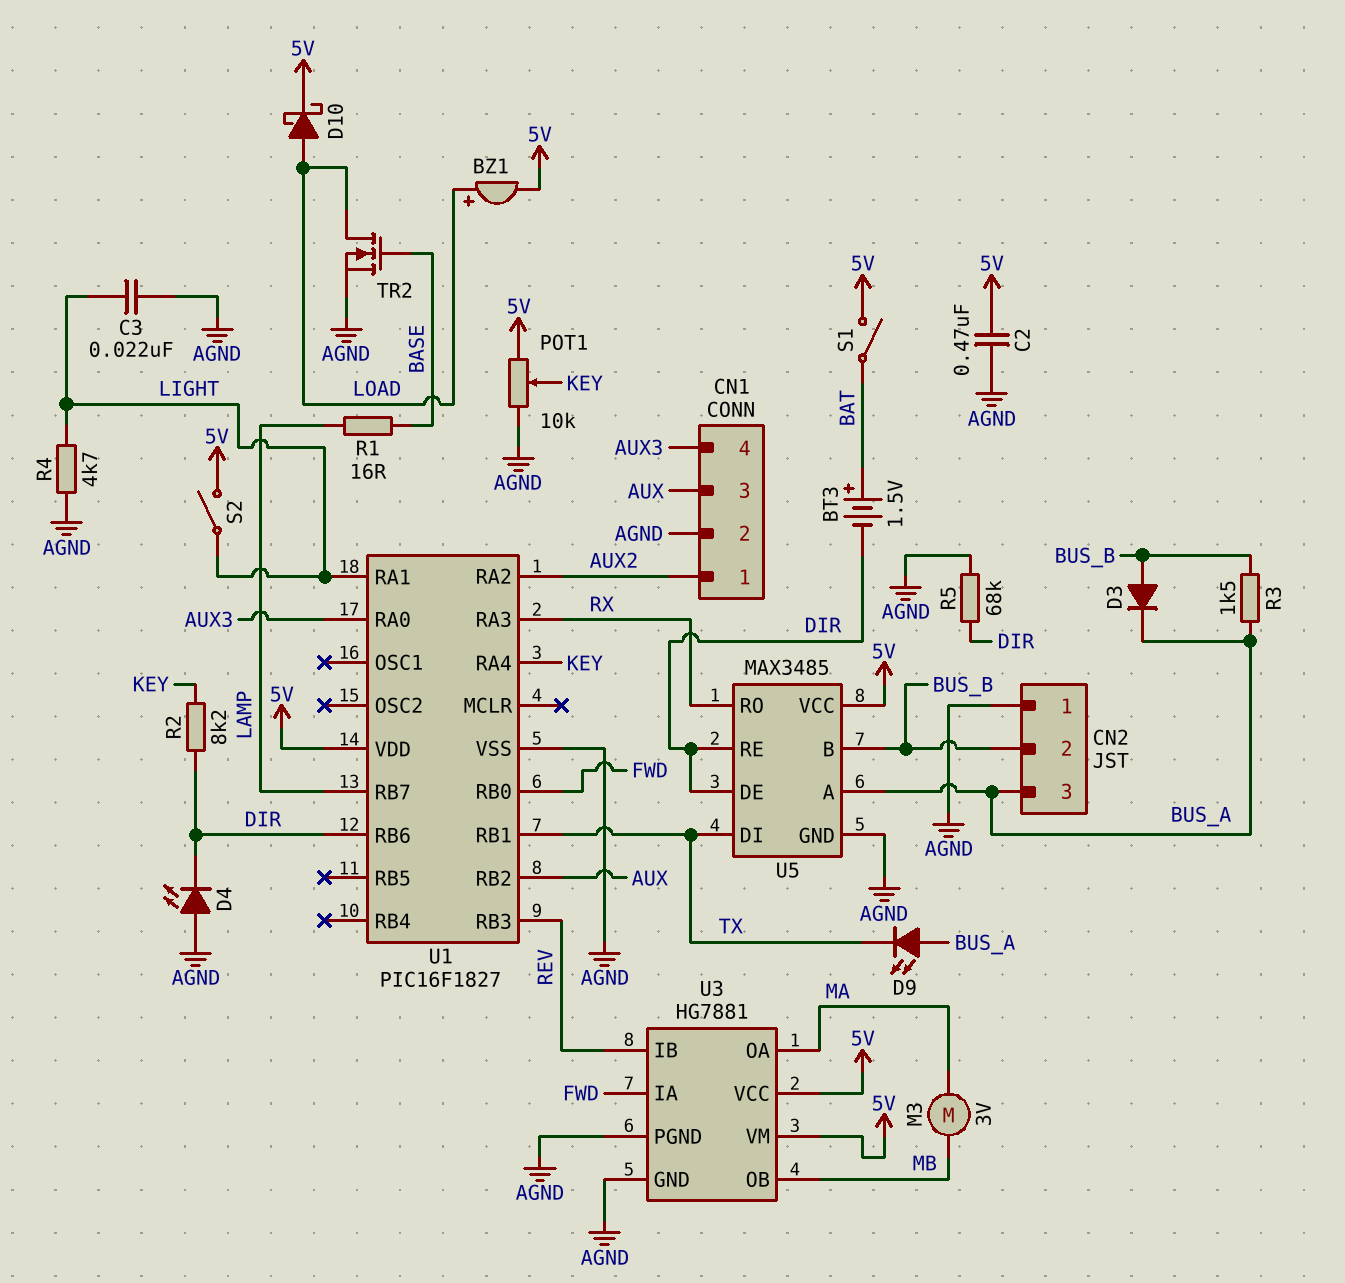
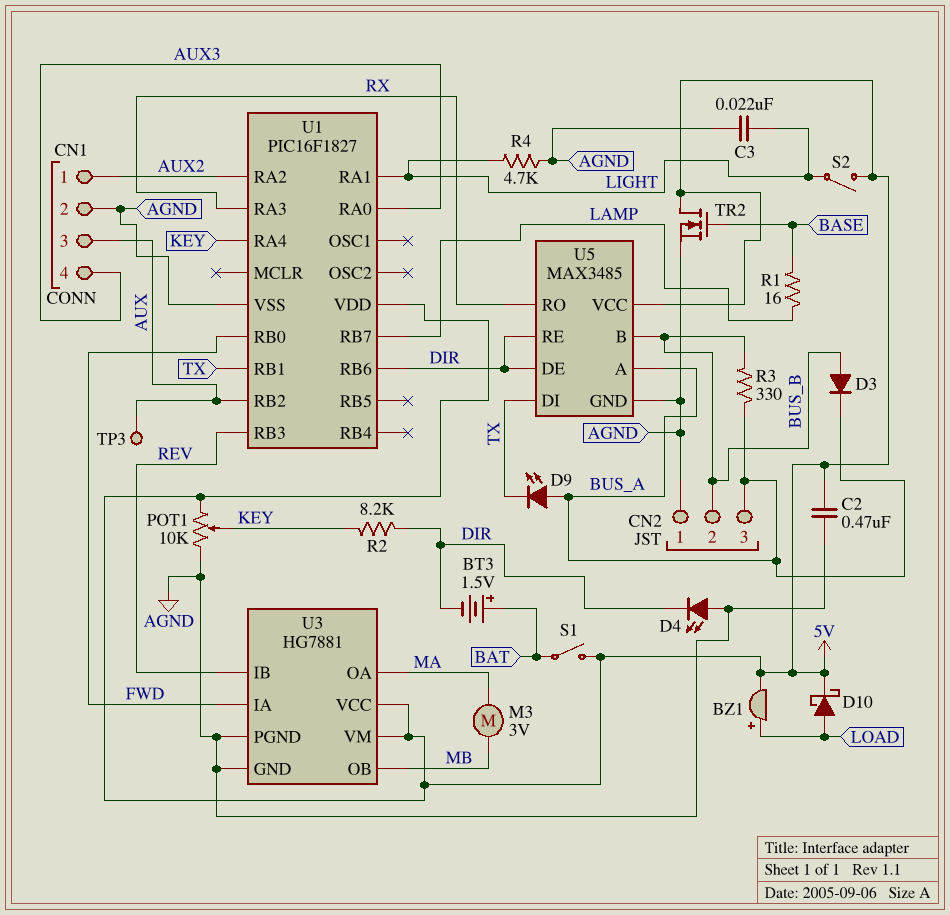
R3: 1.5k (BUS_A, BUS_B) -> 330 (BUS_A, BUS_B)
R5: 68k (AGND, DIR) -> none
TP3: none -> test point (AUX)
TR2: NMOS (G BASE, D LOAD, S AGND) -> NMOS (G BASE, D 5V, S AGND)

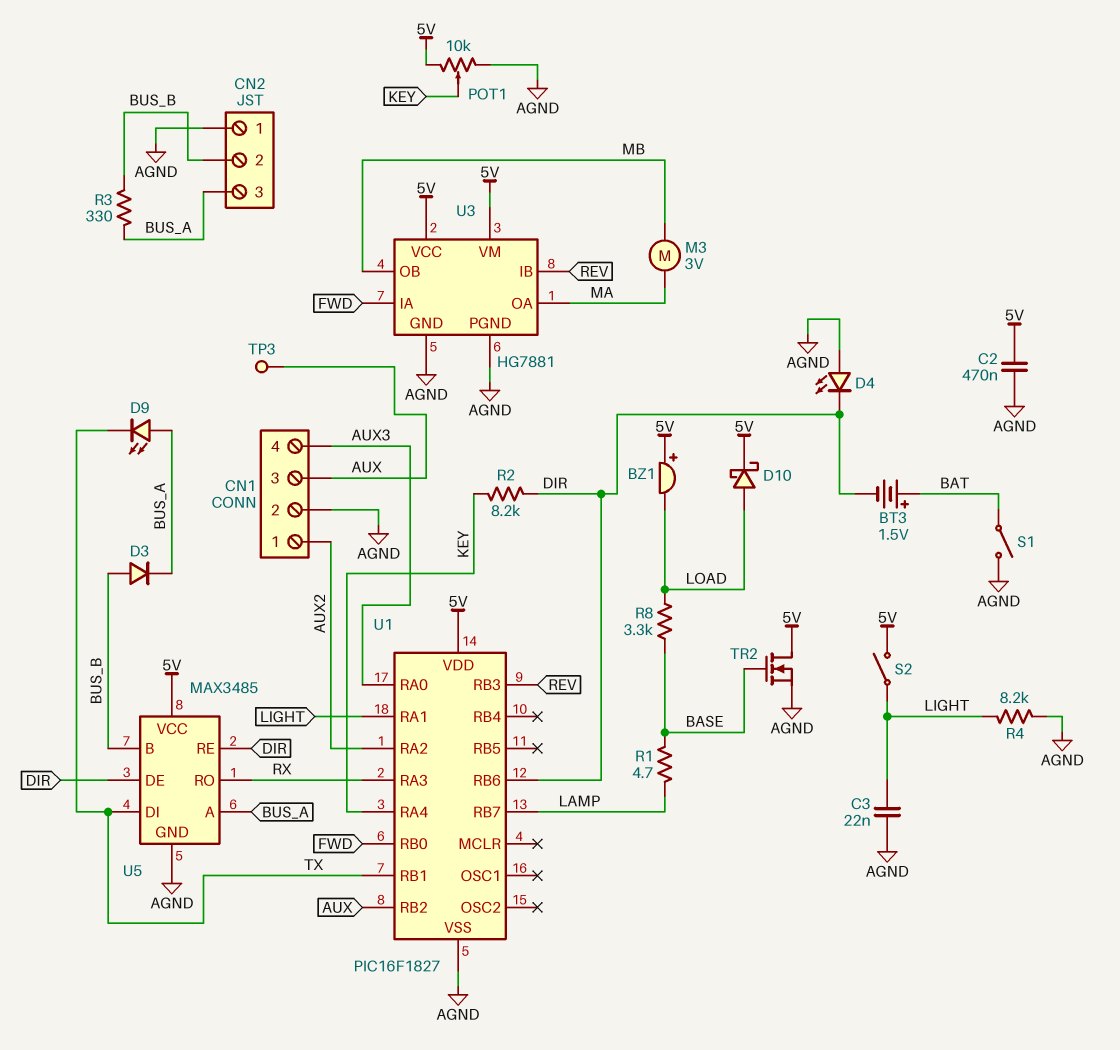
BZ1: buzzer (plus LOAD, minus 5V) -> buzzer (plus 5V, minus LOAD)
R1: 16 (BASE, LAMP) -> 4.7 (BASE, LAMP)
R4: 4.7k (AGND, LIGHT) -> 8.2k (AGND, LIGHT)
R8: none -> 3.3k (BASE, LOAD)
S1: switch (5V, BAT) -> switch (AGND, BAT)

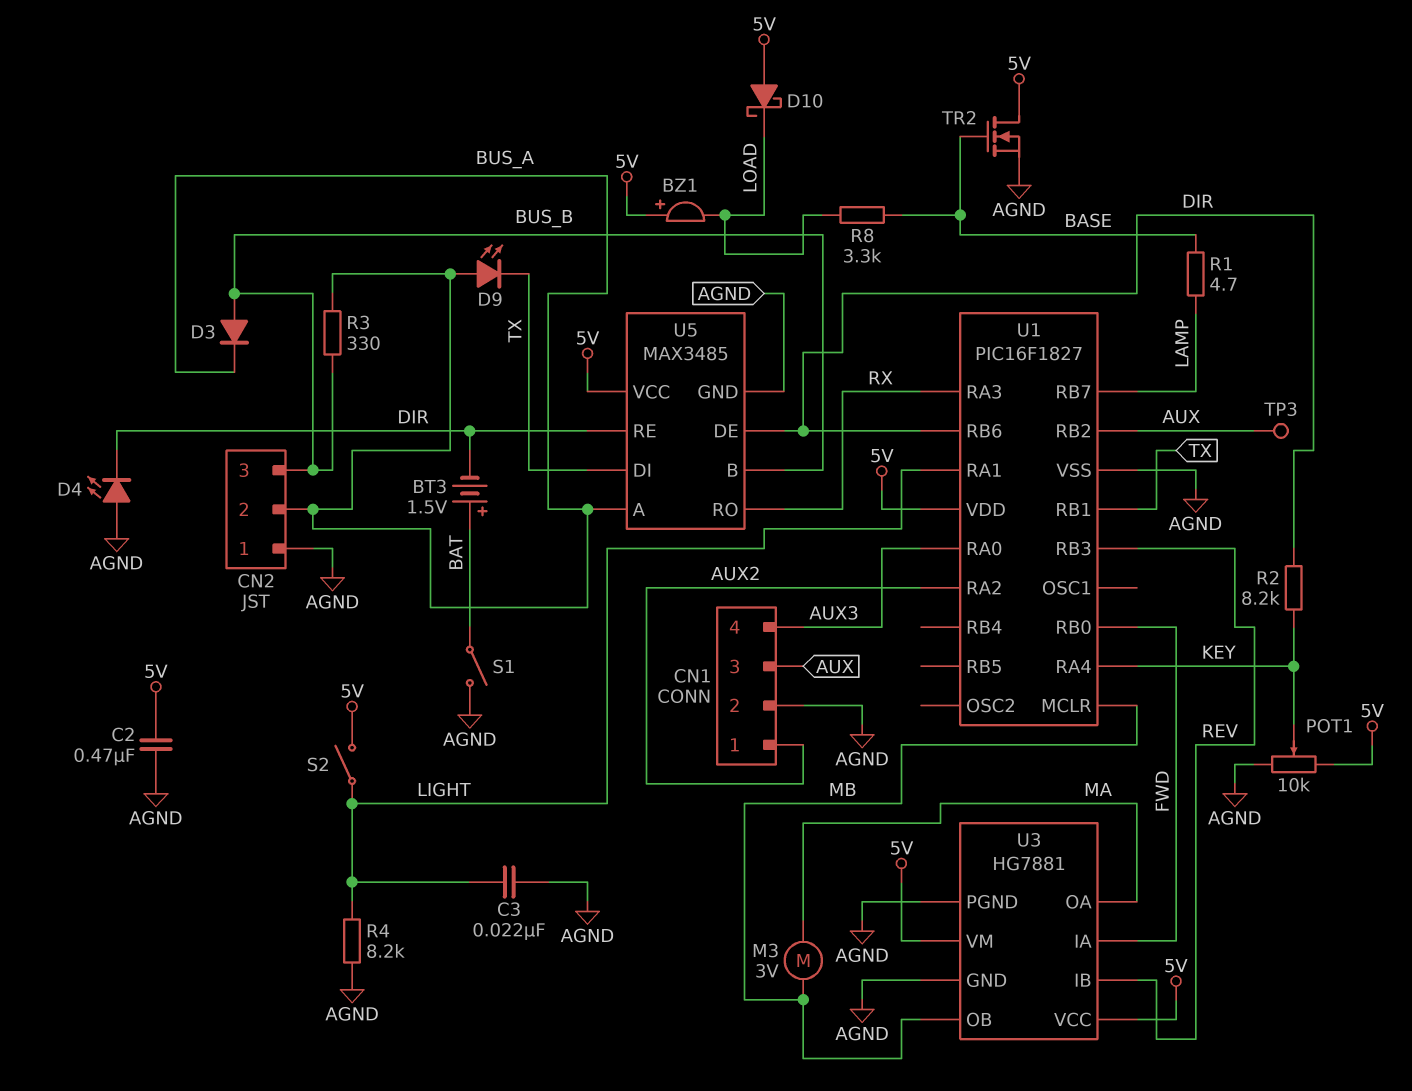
CN2 pin 2: BUS_B -> BUS_A
CN2 pin 3: BUS_A -> BUS_B
D10: schottky (A LOAD, K 5V) -> schottky (A 5V, K LOAD)
U1 pin MCLR: none -> MB

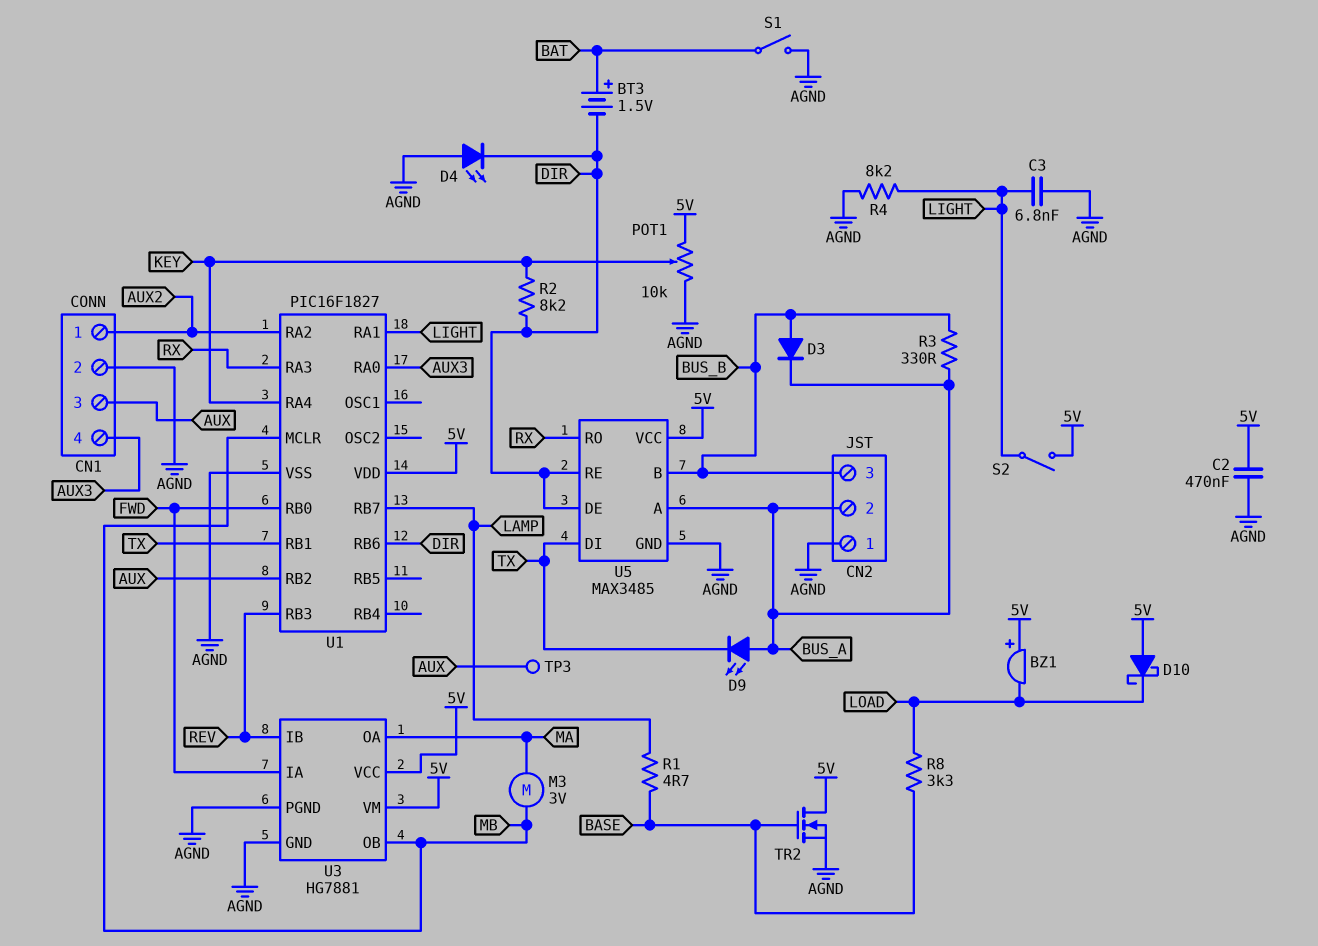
C3: 22nF (AGND, LIGHT) -> 6.8nF (AGND, LIGHT)

